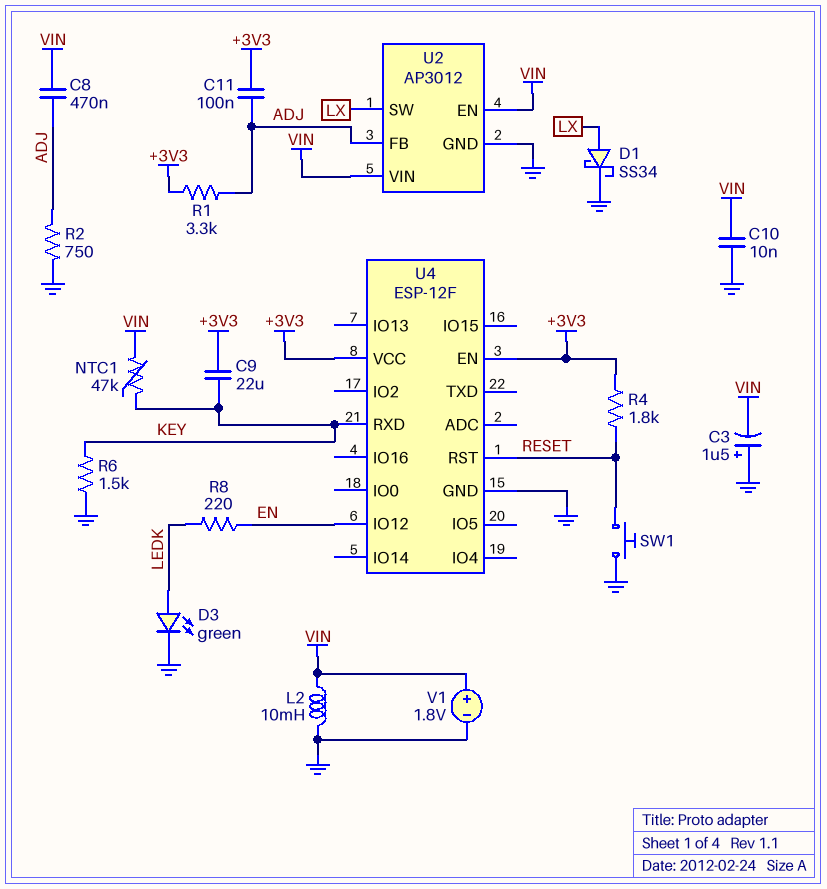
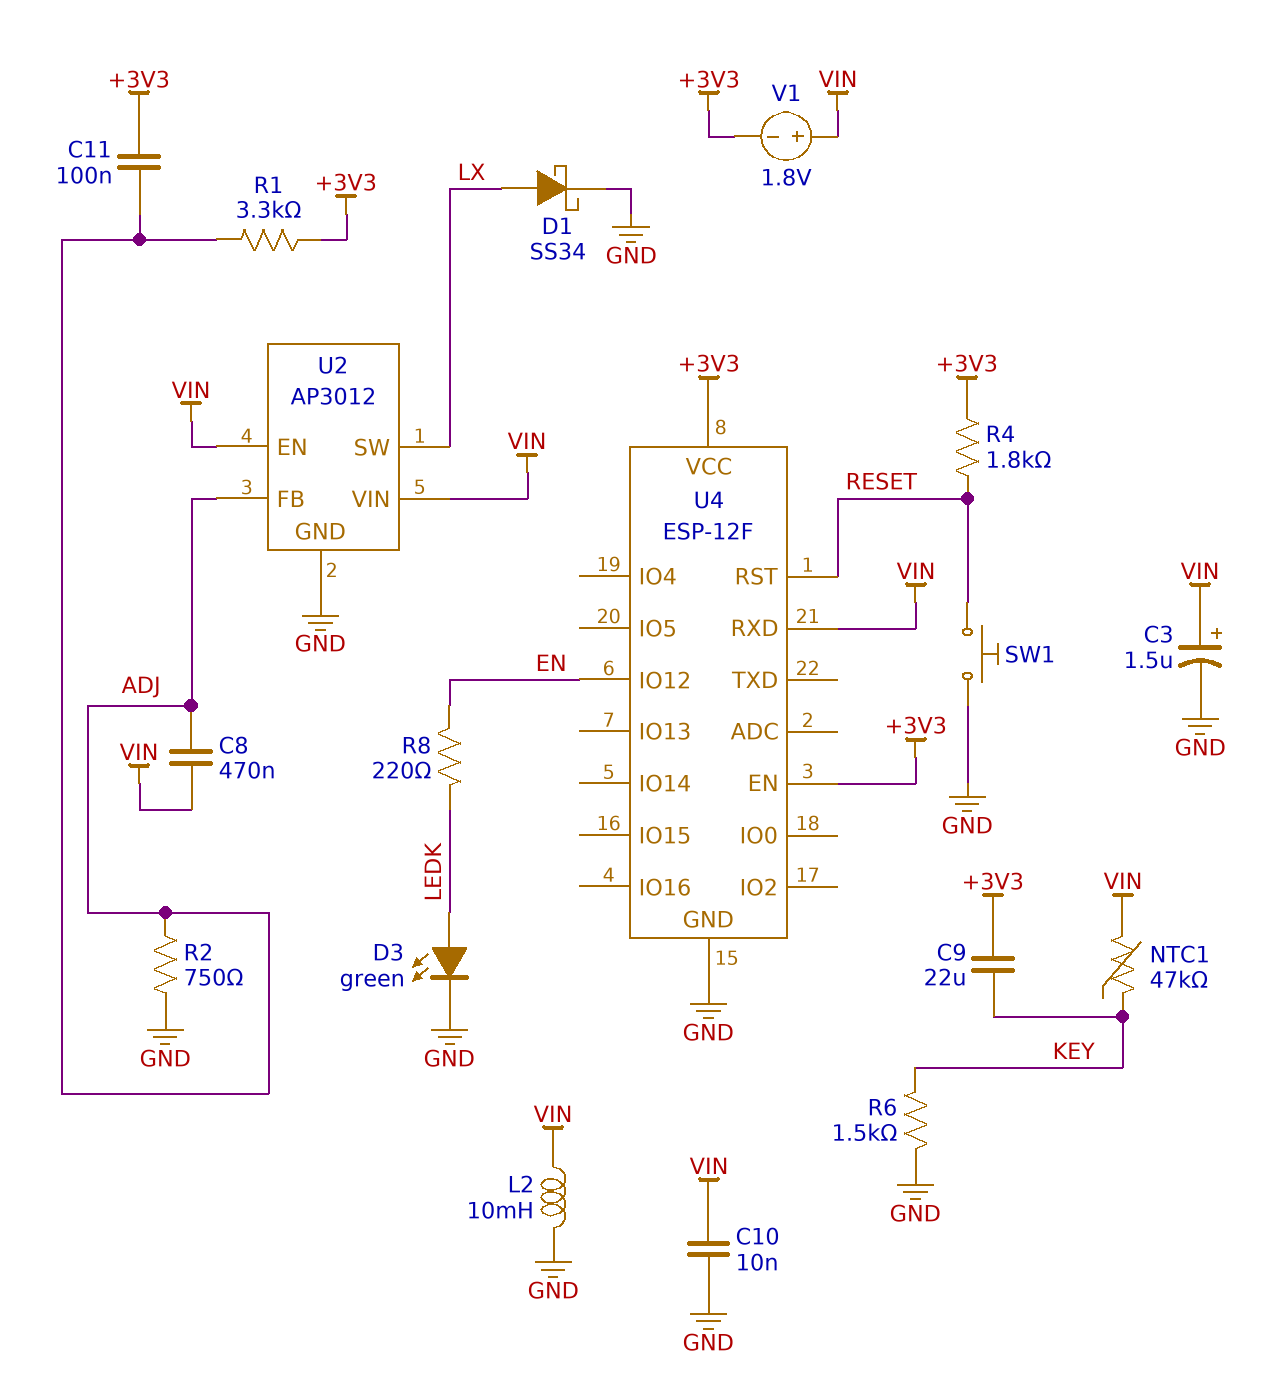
C3: 1.5uF (plus GND, minus VIN) -> 1.5uF (plus VIN, minus GND)
U4 pin RXD: KEY -> VIN
V1: 1.8V (plus VIN, minus GND) -> 1.8V (plus VIN, minus +3V3)

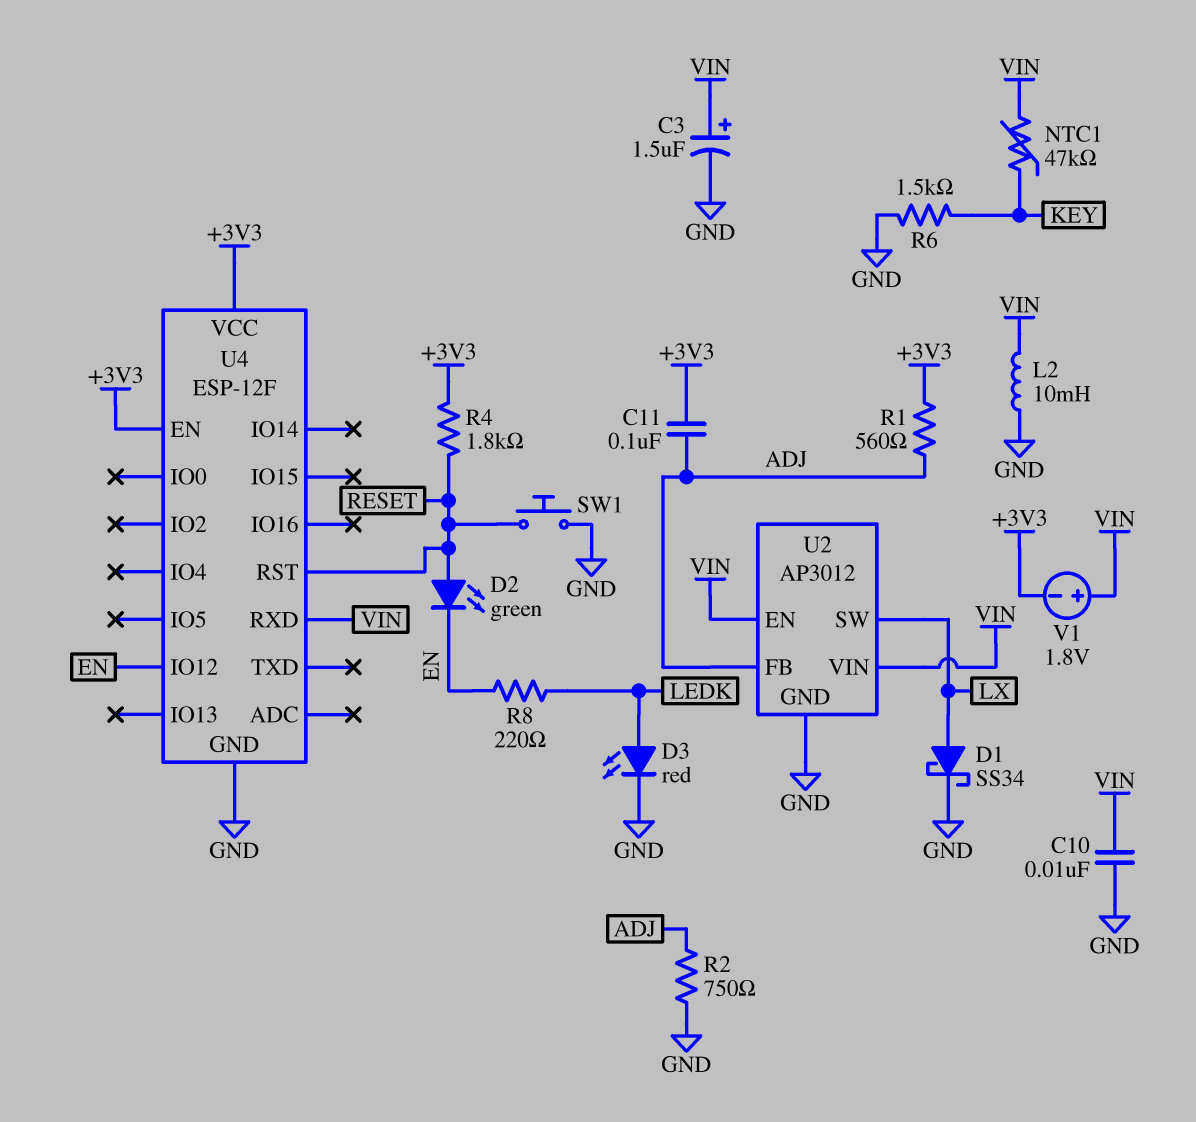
C8: 470nF (ADJ, VIN) -> none
C9: 22uF (+3V3, KEY) -> none
D2: none -> LED green (A RESET, K EN)
D3: LED green (A LEDK, K GND) -> LED red (A LEDK, K GND)
R1: 3.3k (+3V3, ADJ) -> 560 (+3V3, ADJ)

